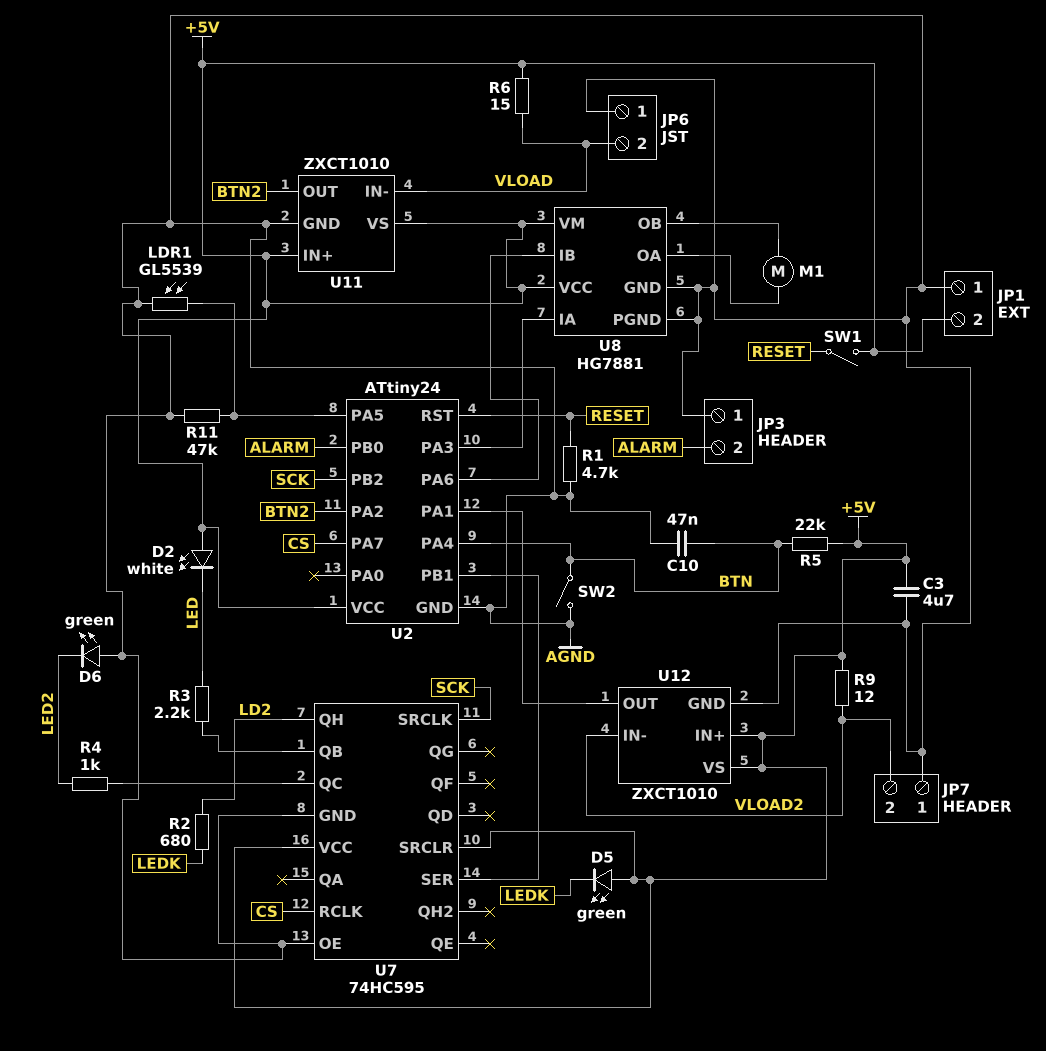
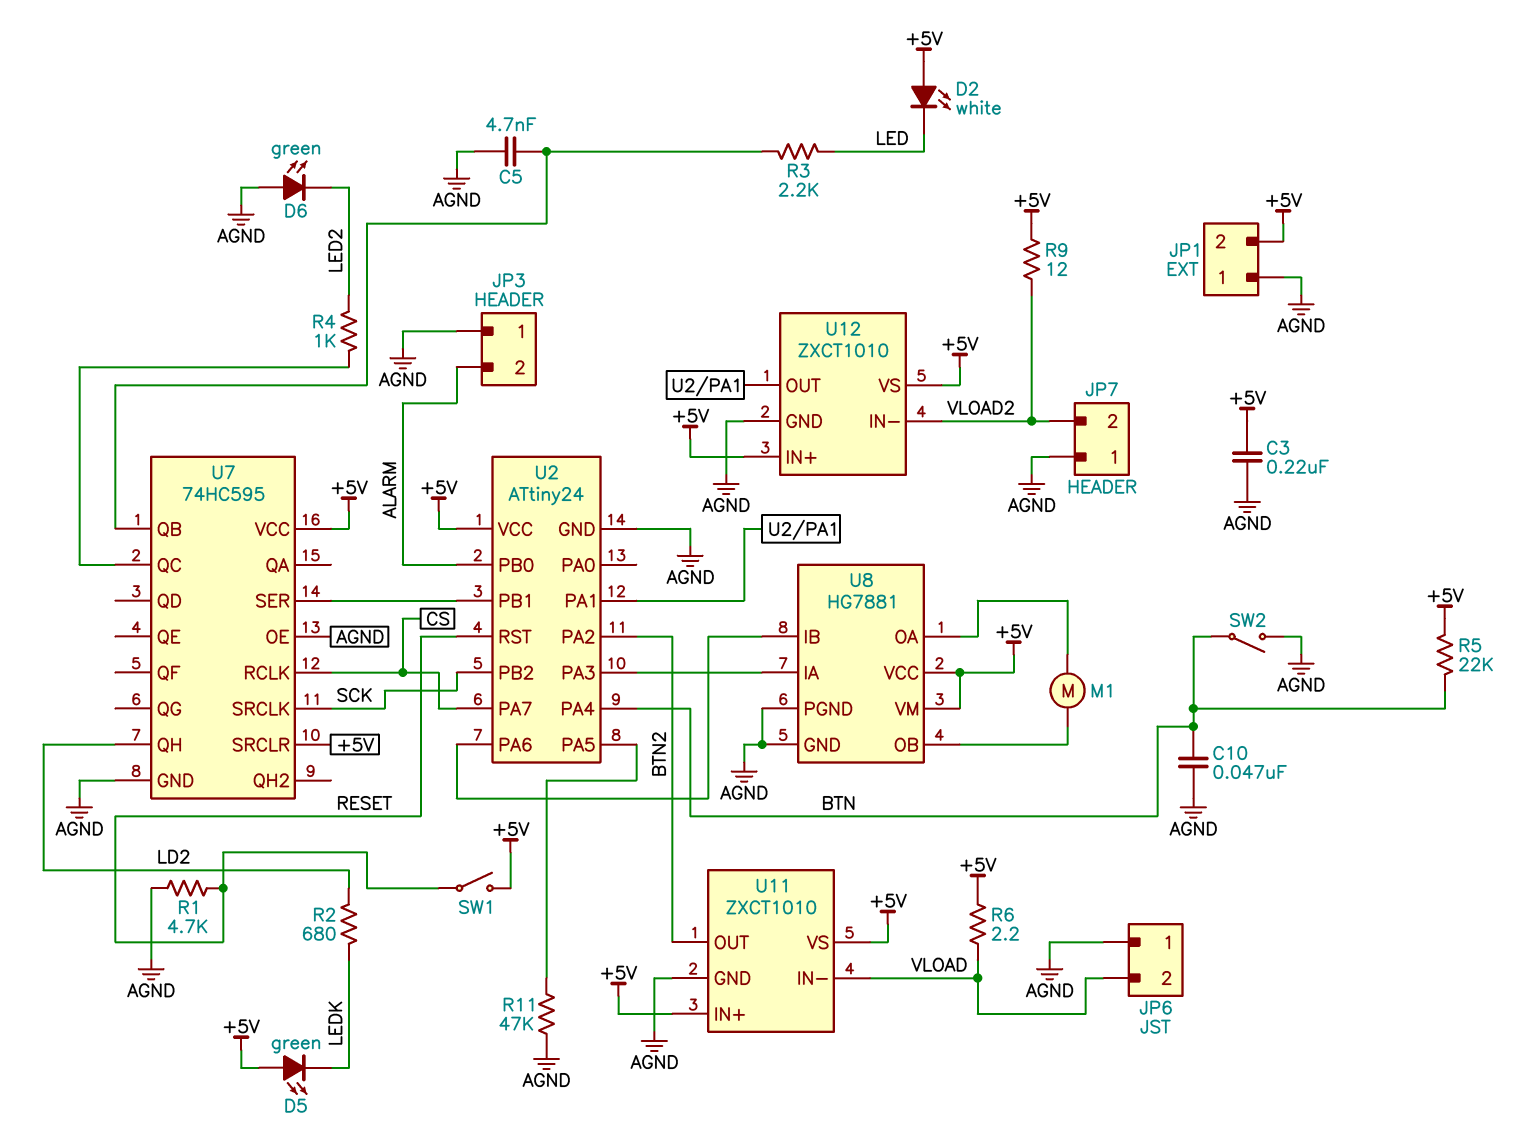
C3: 4.7uF (+5V, AGND) -> 220nF (+5V, AGND)
C5: none -> 4.7nF (AGND, U7/QB)
LDR1: GL5539 (AGND, U2/PA5) -> none
R6: 15 (+5V, VLOAD) -> 2.2 (+5V, VLOAD)

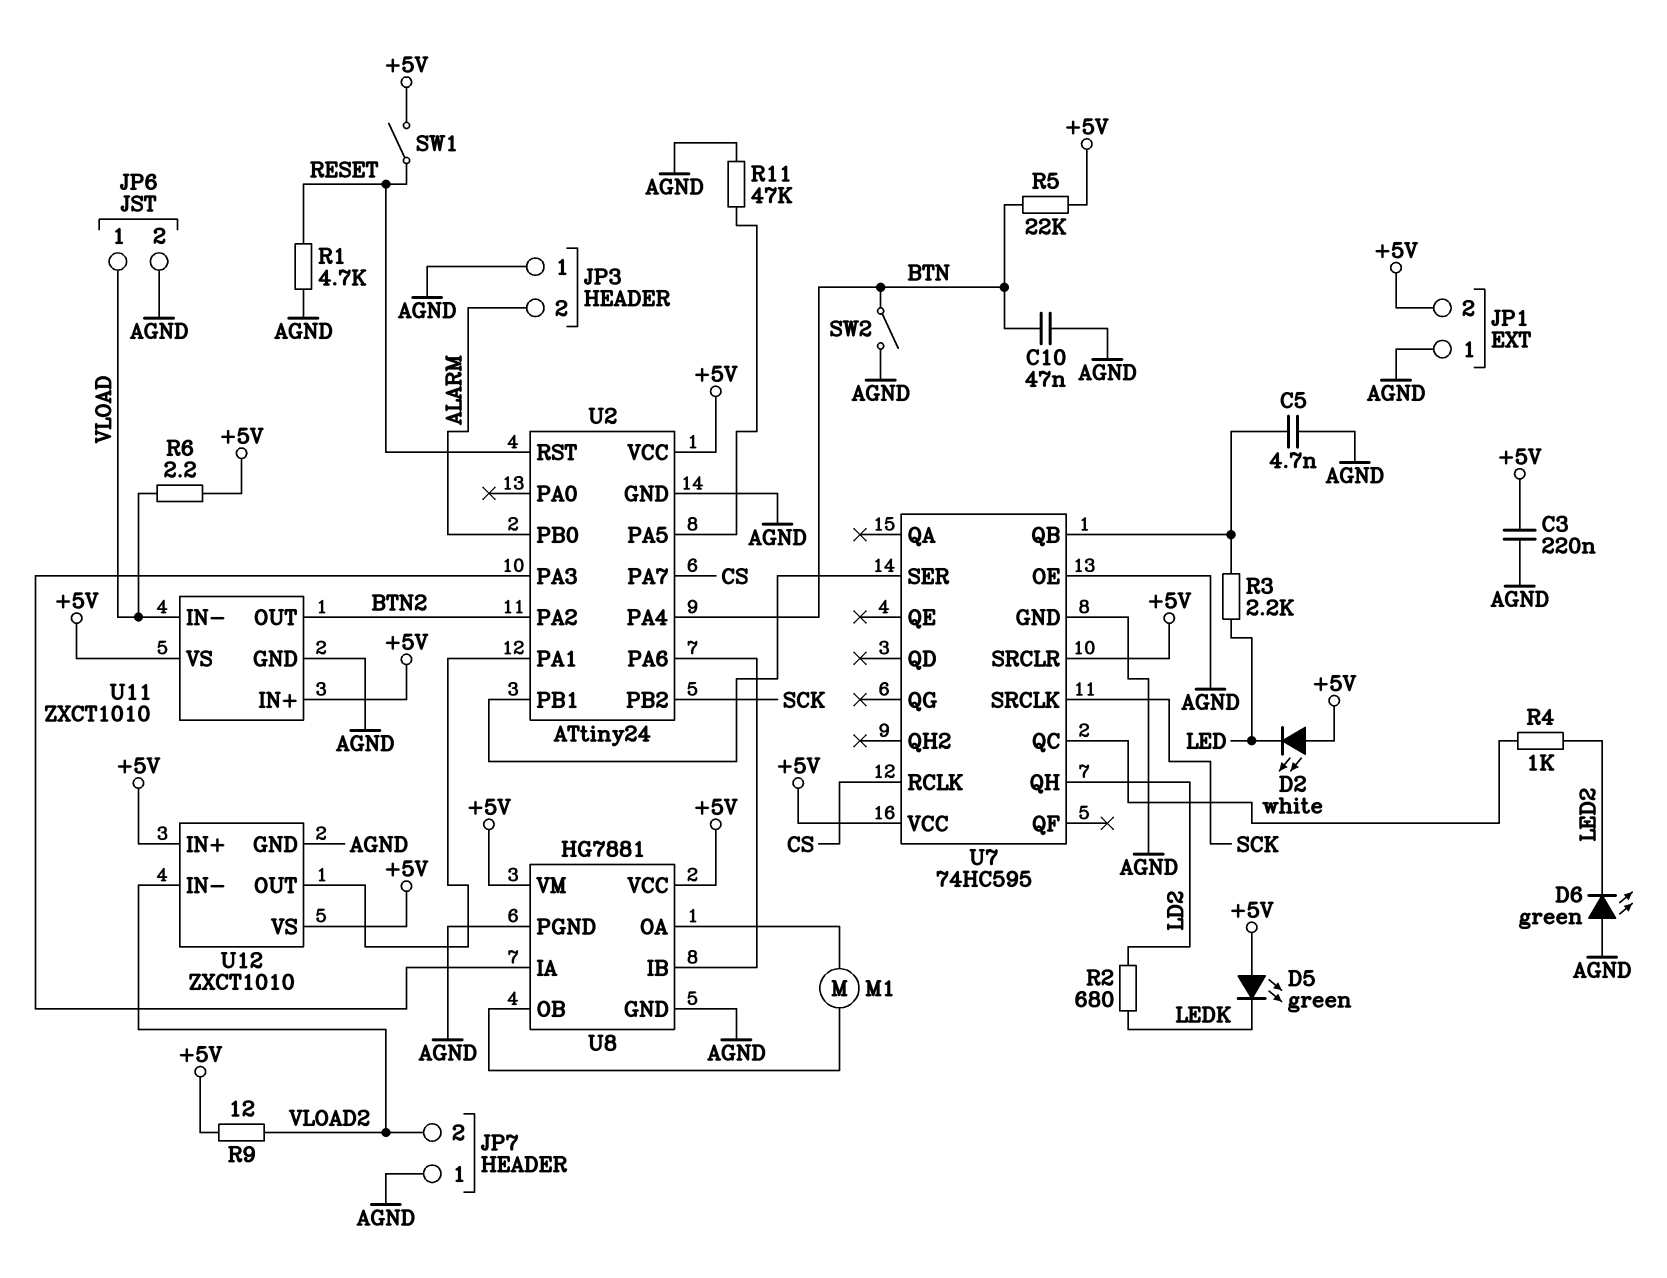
JP6 pin 1: AGND -> VLOAD
JP6 pin 2: VLOAD -> AGND

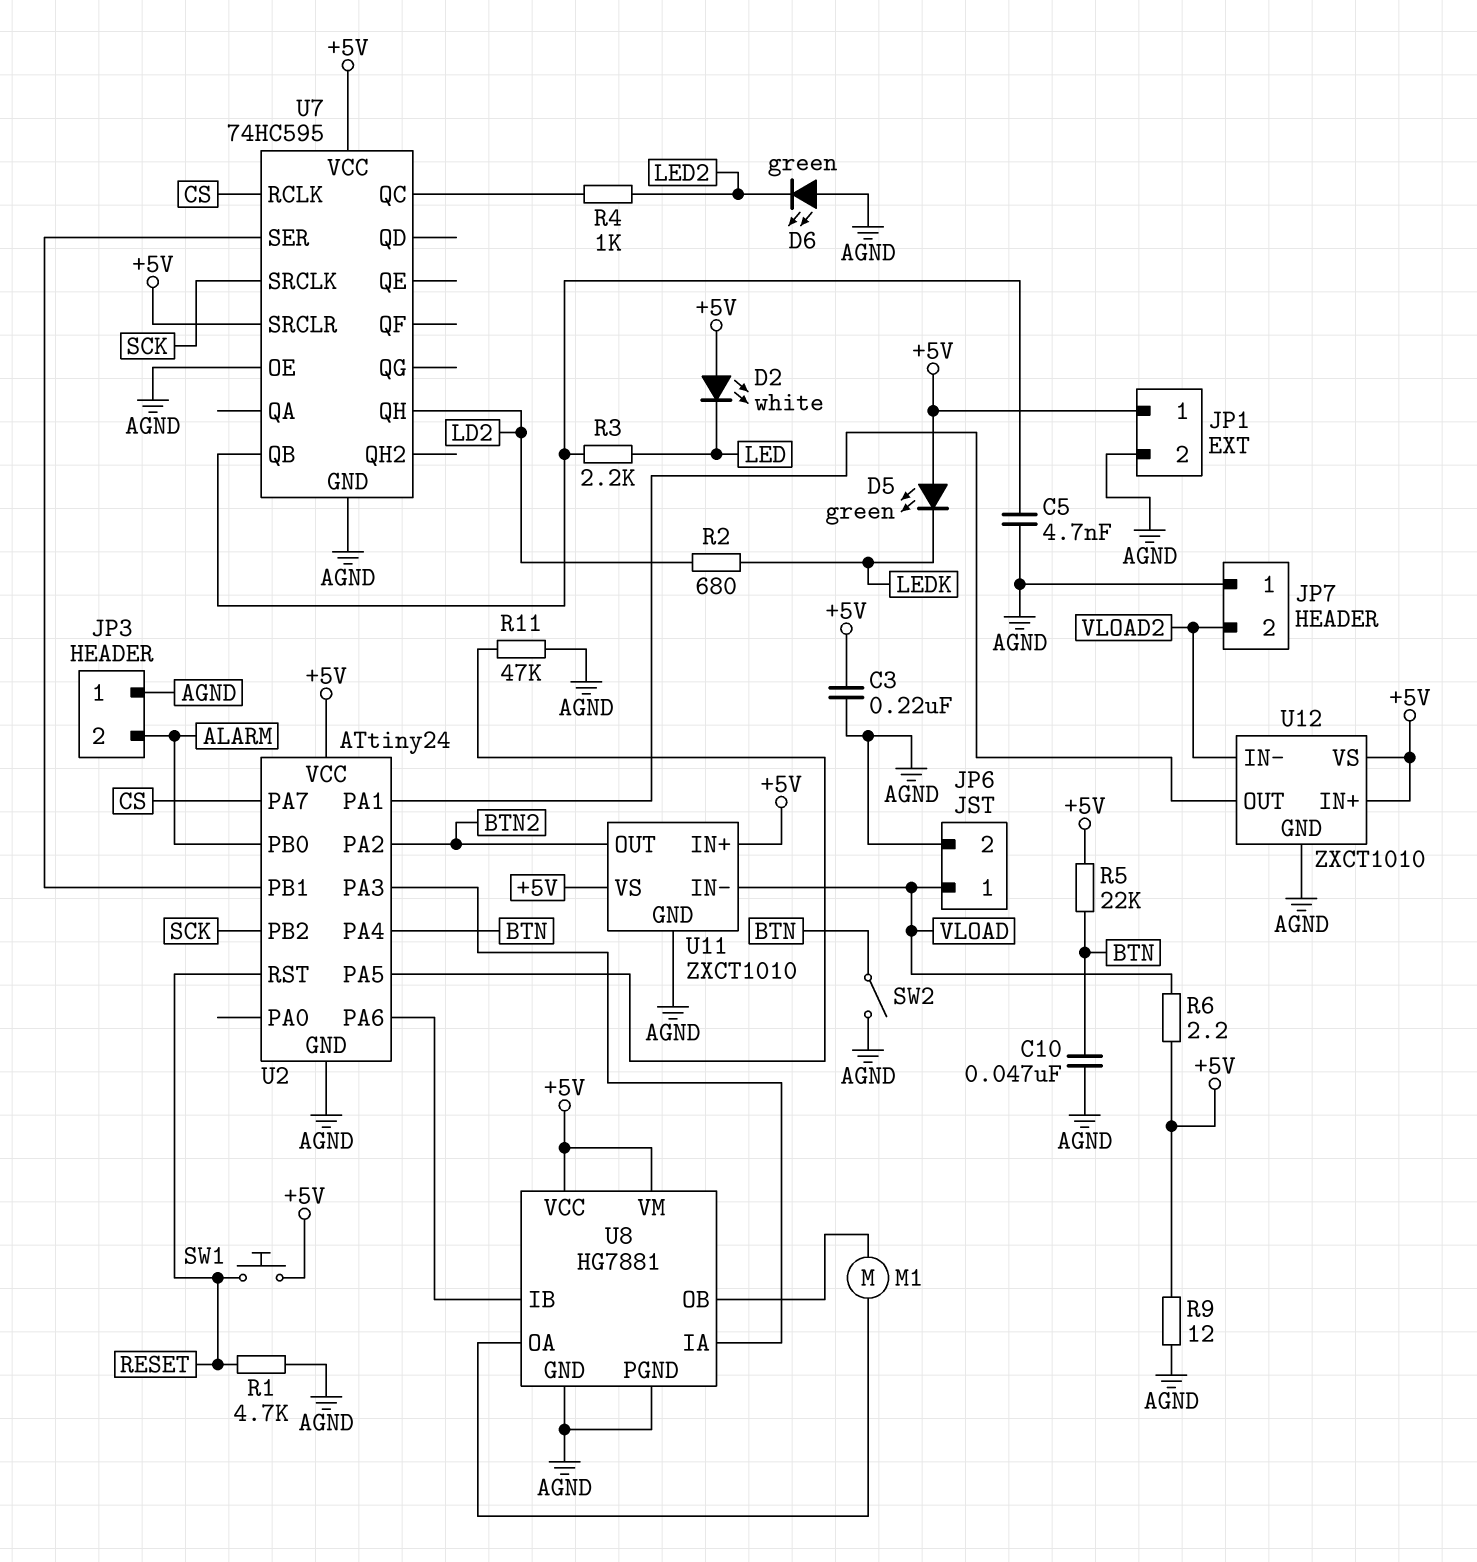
JP1 pin 1: AGND -> +5V
JP1 pin 2: +5V -> AGND
R9: 12 (+5V, VLOAD2) -> 12 (+5V, AGND)
SW1: switch (+5V, RESET) -> button (+5V, RESET)

